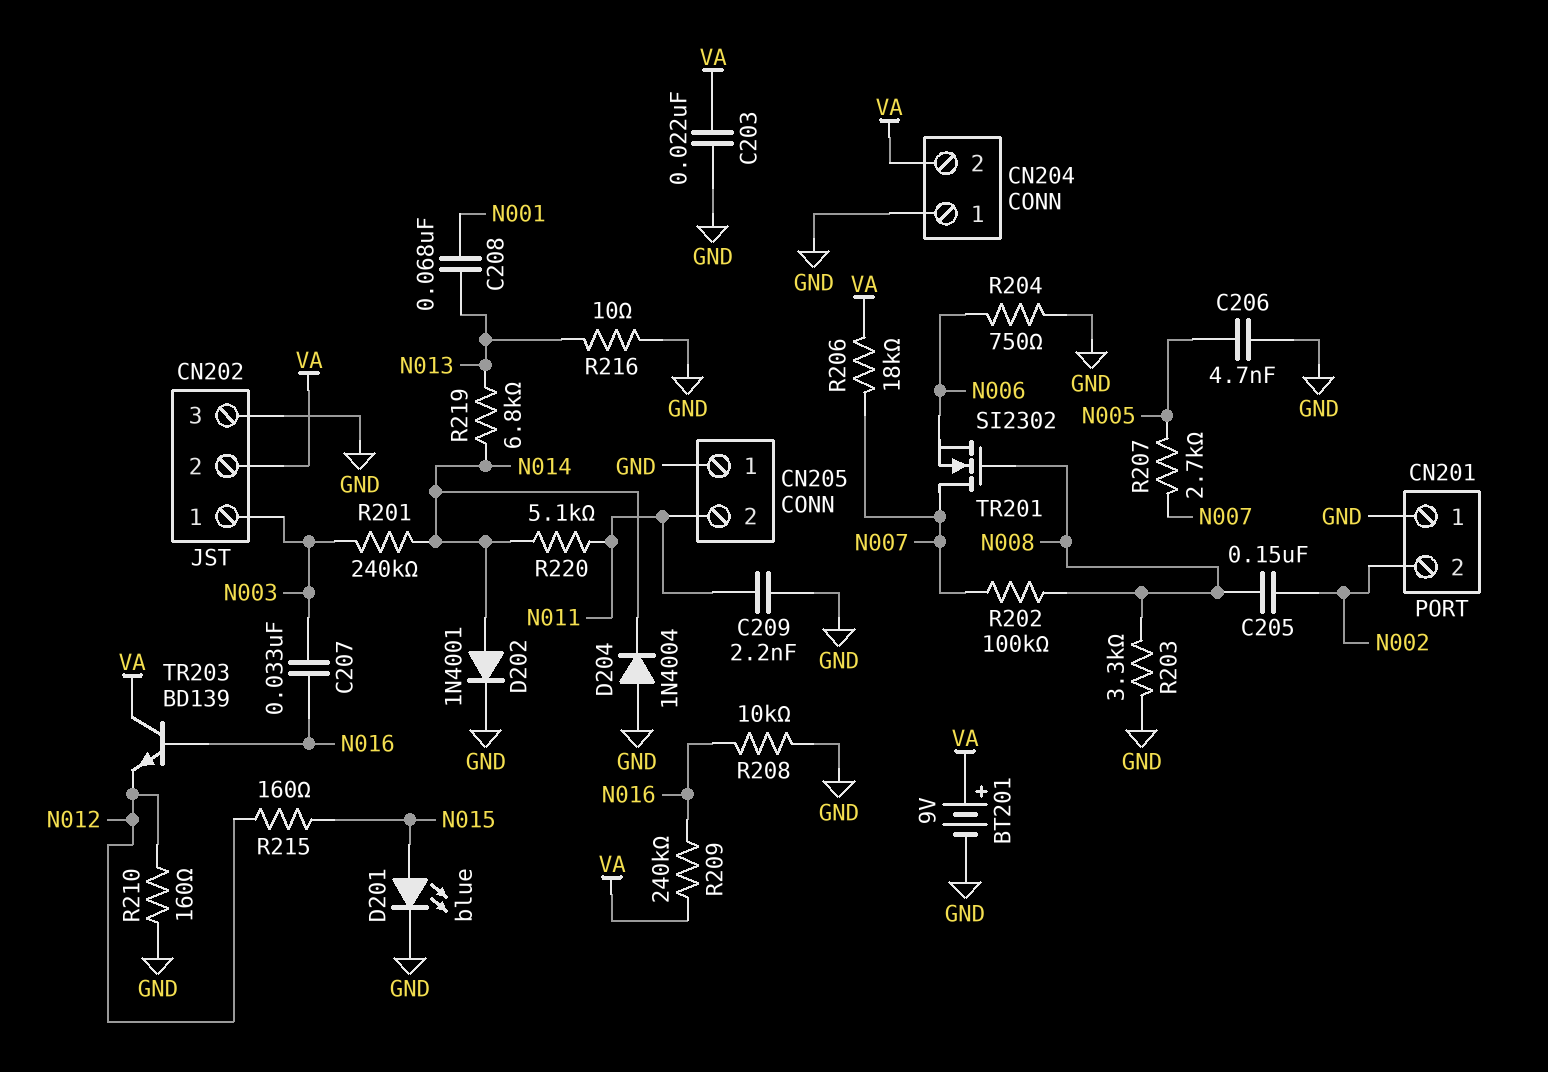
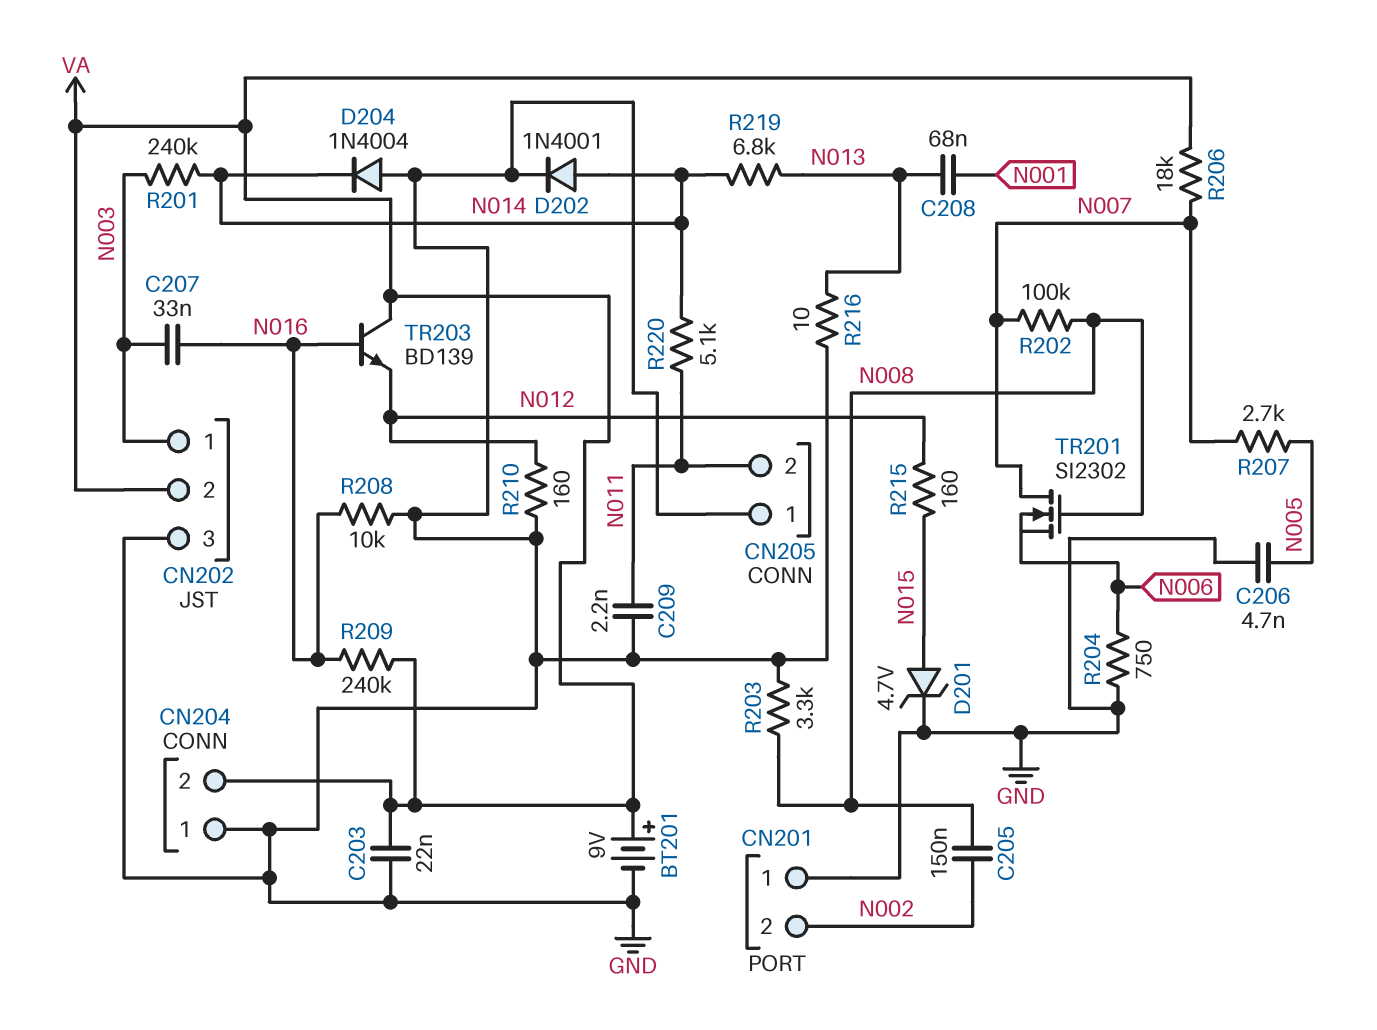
D201: LED blue (A N015, K GND) -> zener 4.7V (A N015, K GND)

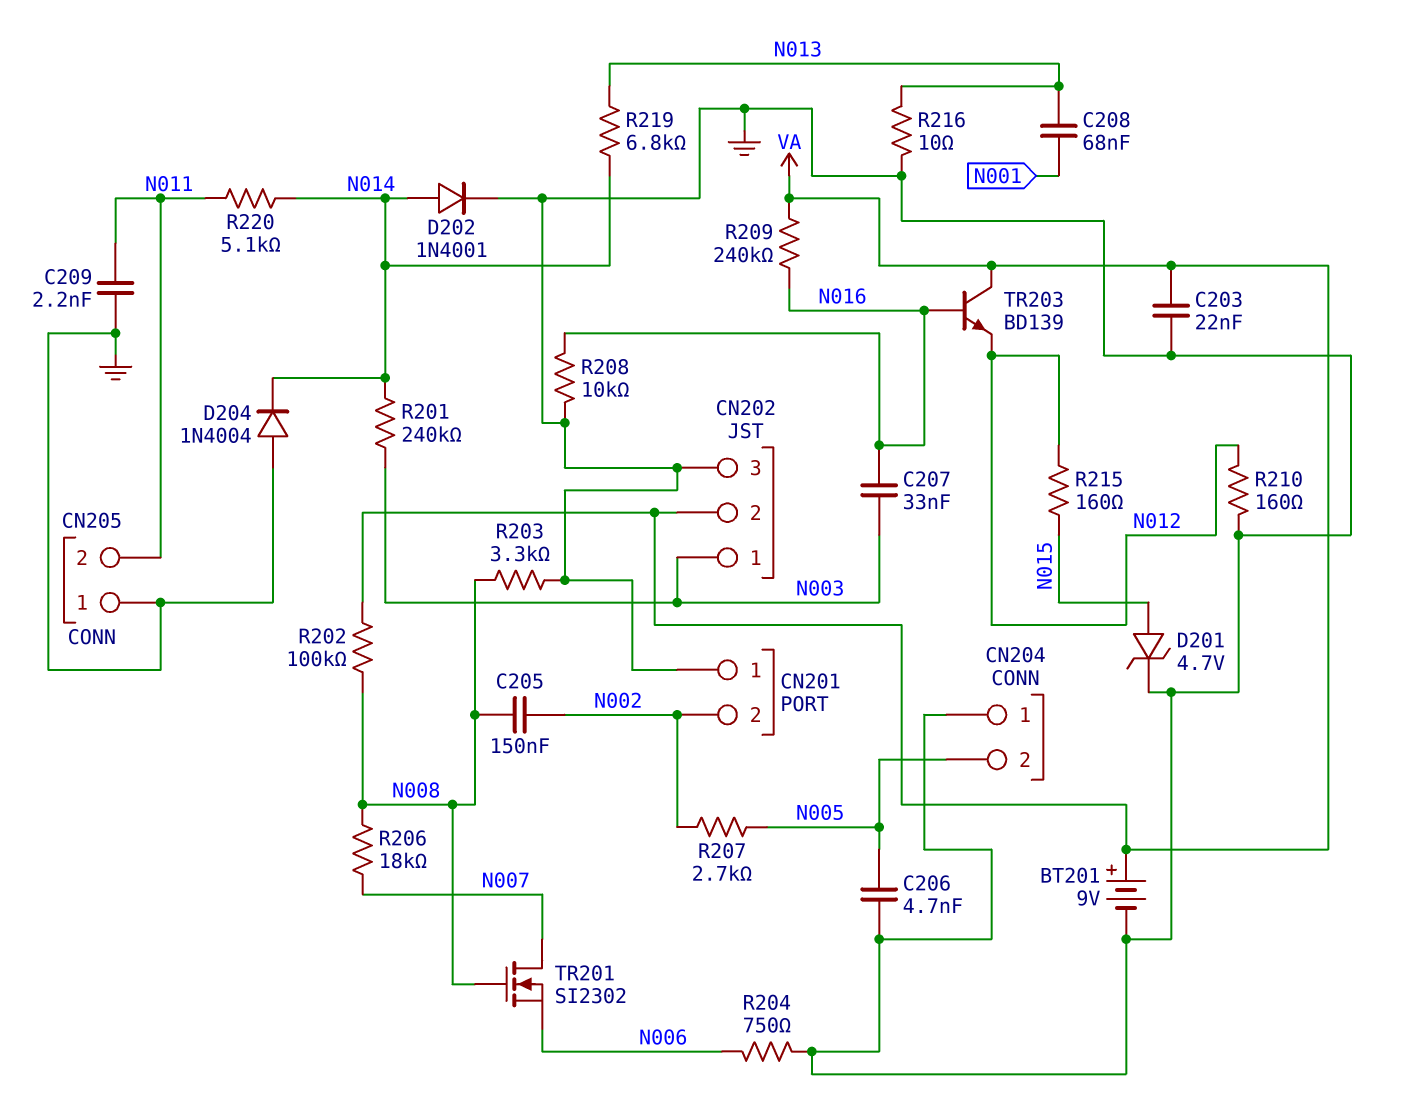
CN204 pin 2: VA -> N005
R202: 100k (N007, N008) -> 100k (N008, VA)
R206: 18k (N007, VA) -> 18k (N007, N008)
R207: 2.7k (N005, N007) -> 2.7k (N002, N005)

